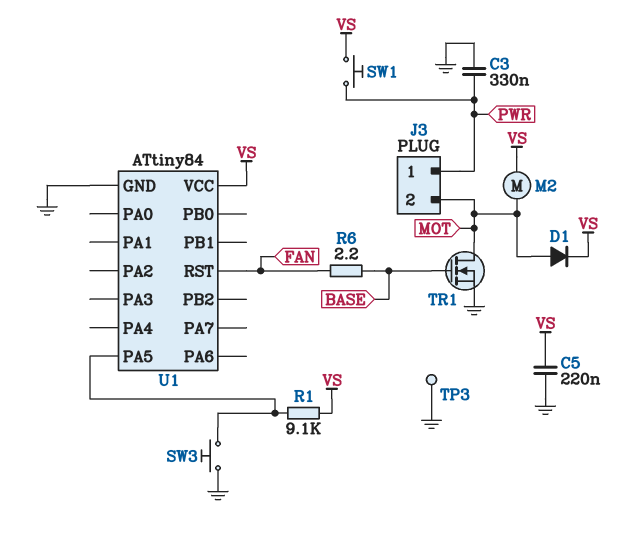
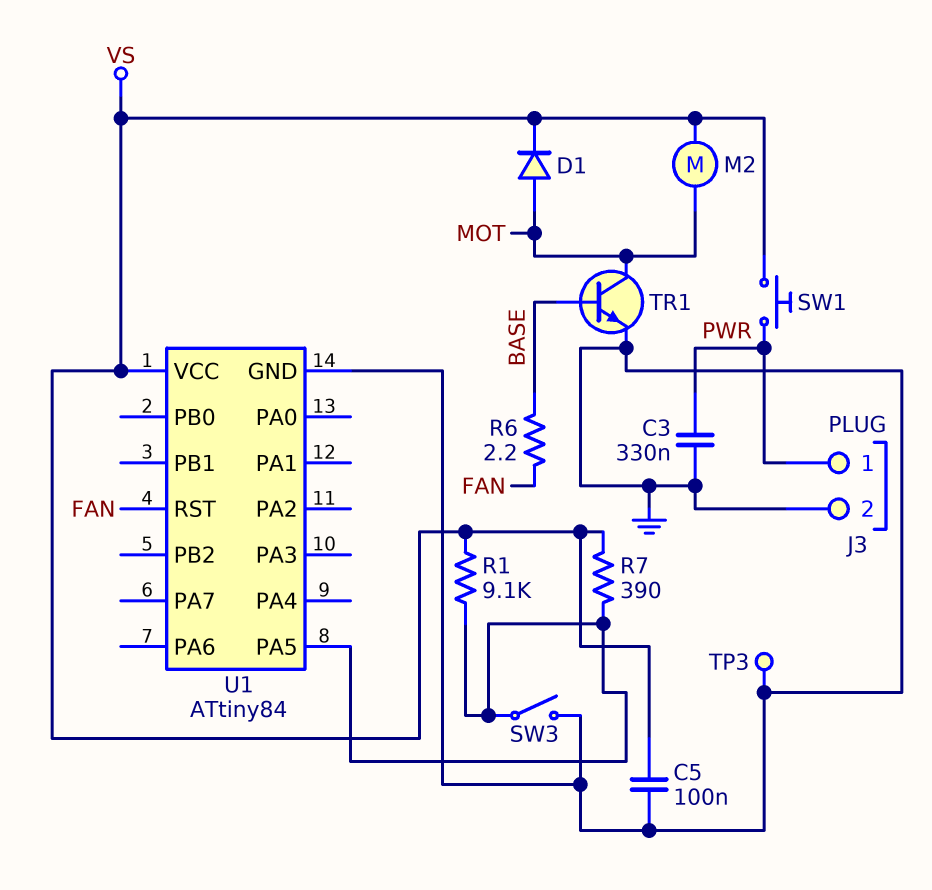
C5: 220nF (GND, VS) -> 100nF (GND, VS)
J3 pin 2: MOT -> GND
R7: none -> 390 (U1/PA5, VS)
SW3: button (GND, U1/PA5) -> switch (GND, U1/PA5)
TR1: NMOS (G BASE, D MOT, S GND) -> NPN (B BASE, C MOT, E GND)

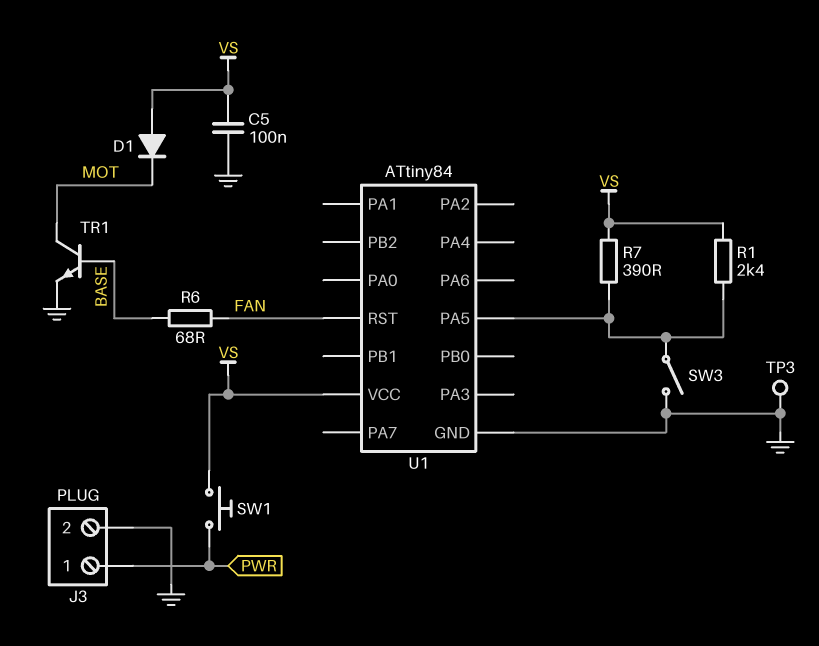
C3: 330nF (GND, PWR) -> none
D1: diode (A MOT, K VS) -> diode (A VS, K MOT)
M2: motor (MOT, VS) -> none
R1: 9.1k (U1/PA5, VS) -> 2.4k (U1/PA5, VS)
R6: 2.2 (BASE, FAN) -> 68 (BASE, FAN)

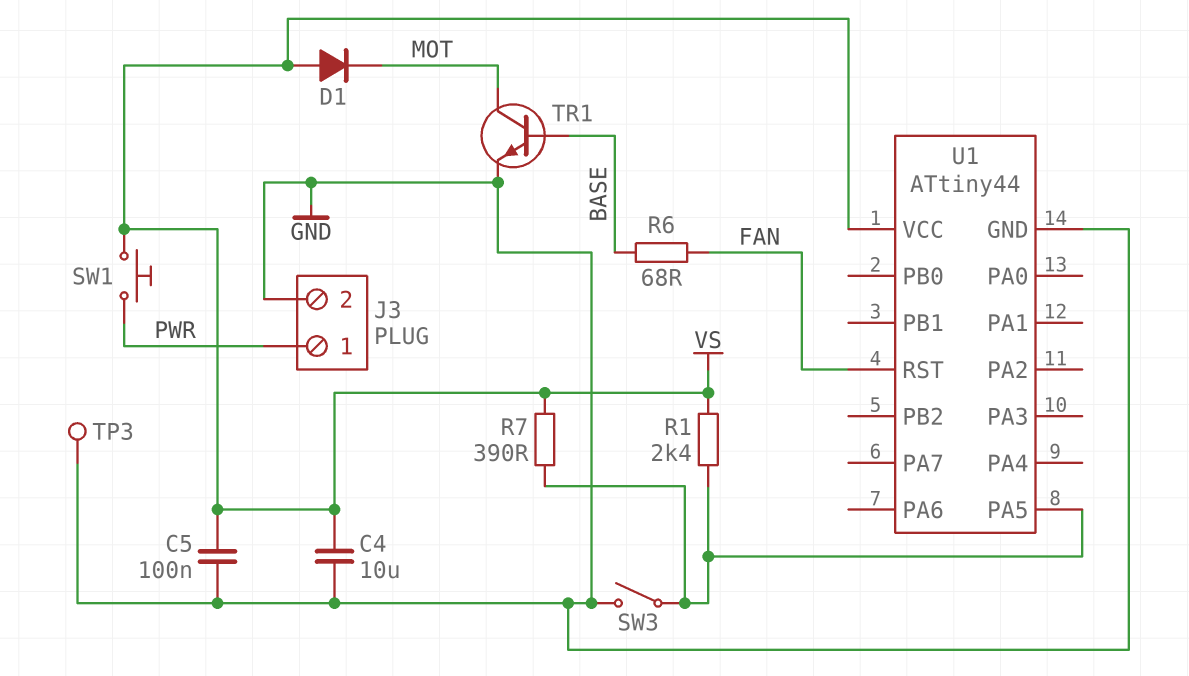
C4: none -> 10uF (GND, VS)
U1: ATtiny84 -> ATtiny44

